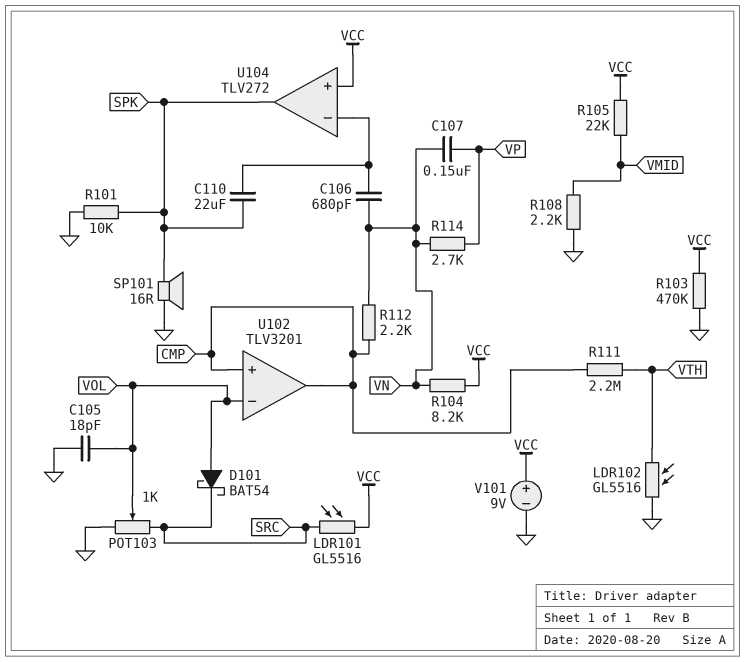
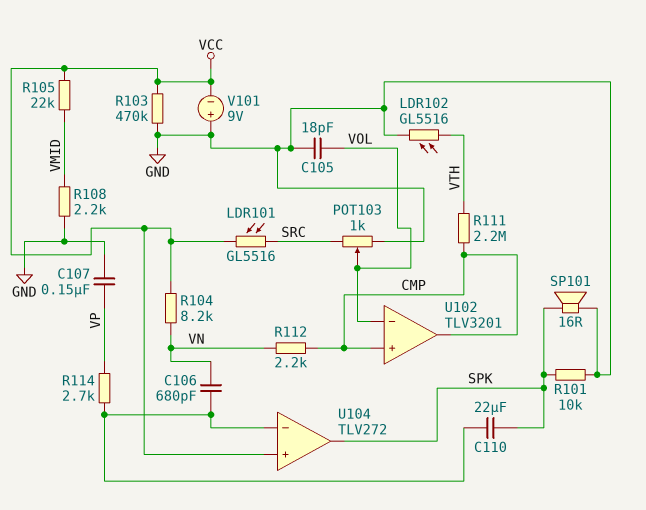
C107: 150nF (VN, VP) -> 150nF (GND, VP)
D101: schottky BAT54 (A VOL, K SRC) -> none
R114: 2.7k (VN, VP) -> 2.7k (U104/in-, VP)
V101: 9V (plus VCC, minus GND) -> 9V (plus GND, minus VCC)

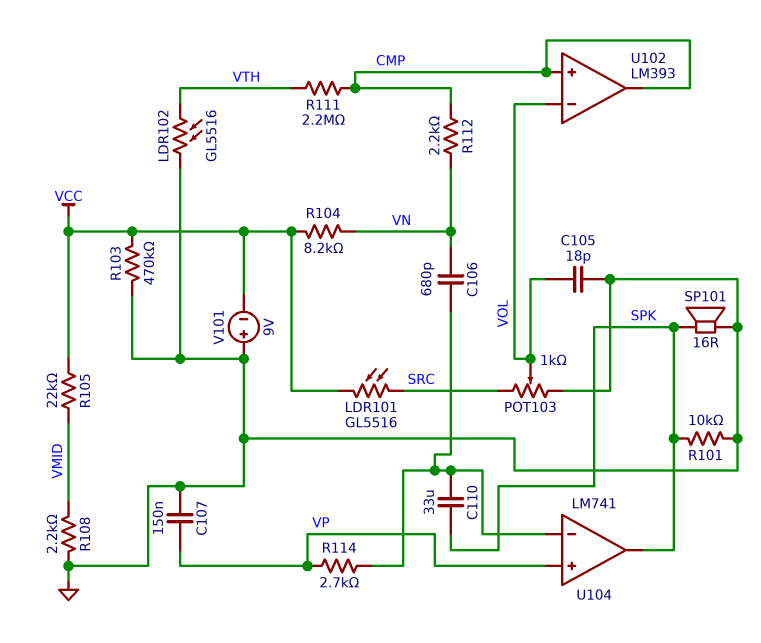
C110: 22uF (SPK, U104/in-) -> 33uF (SPK, U104/in-)
U102: TLV3201 -> LM393
U104: TLV272 -> LM741
U104 pin in+: VCC -> VP

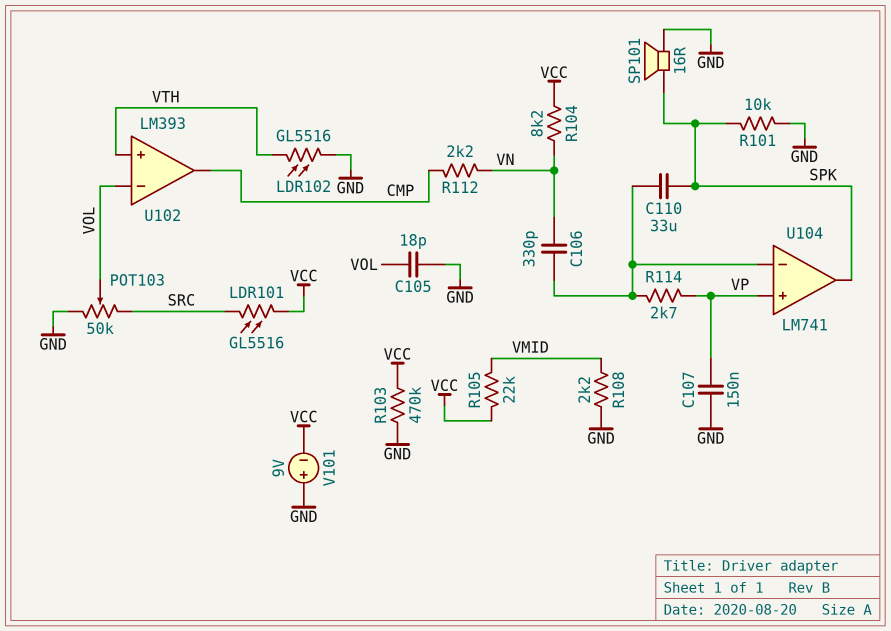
C106: 680pF (U104/in-, VN) -> 330pF (U104/in-, VN)
POT103: 1k (GND, SRC, wiper VOL) -> 50k (GND, SRC, wiper VOL)
R111: 2.2M (CMP, VTH) -> none
U102 pin in+: CMP -> VTH

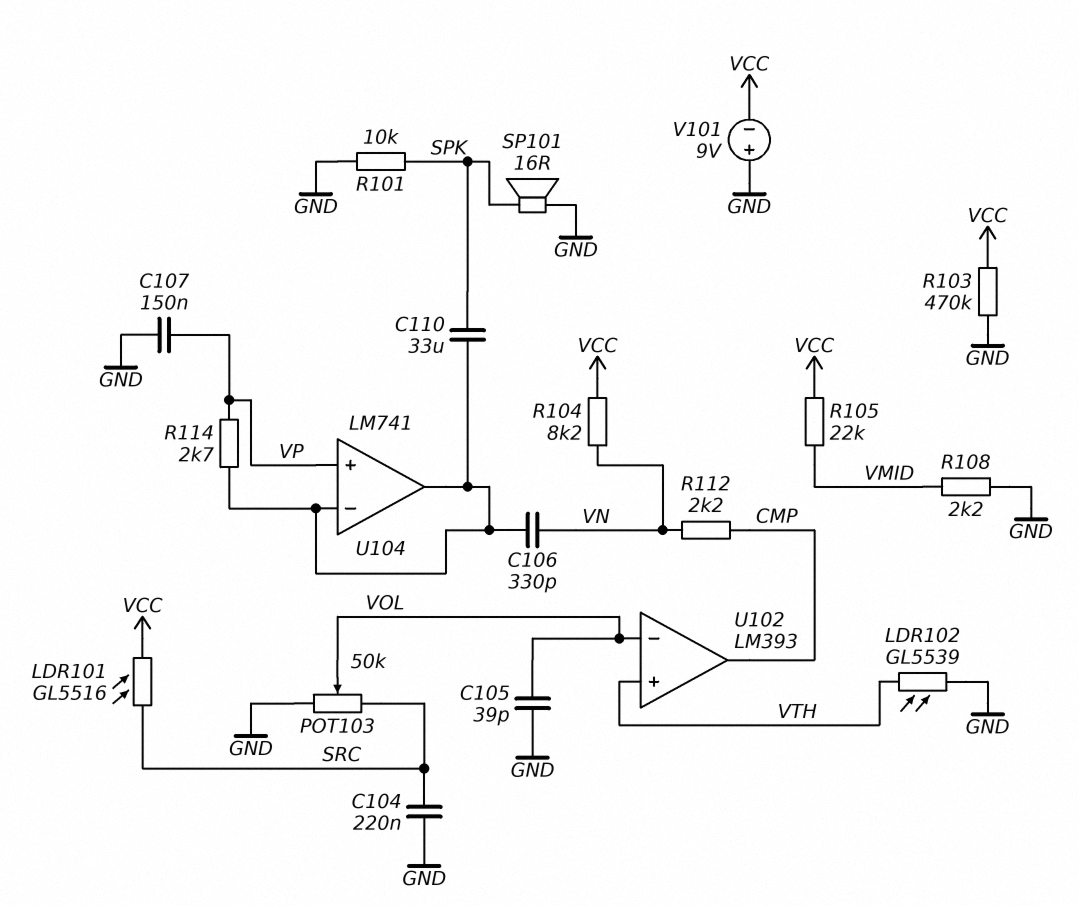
C104: none -> 220nF (GND, SRC)
C105: 18pF (GND, VOL) -> 39pF (GND, VOL)
LDR102: GL5516 (GND, VTH) -> GL5539 (GND, VTH)
U104 pin out: SPK -> U104/in-

